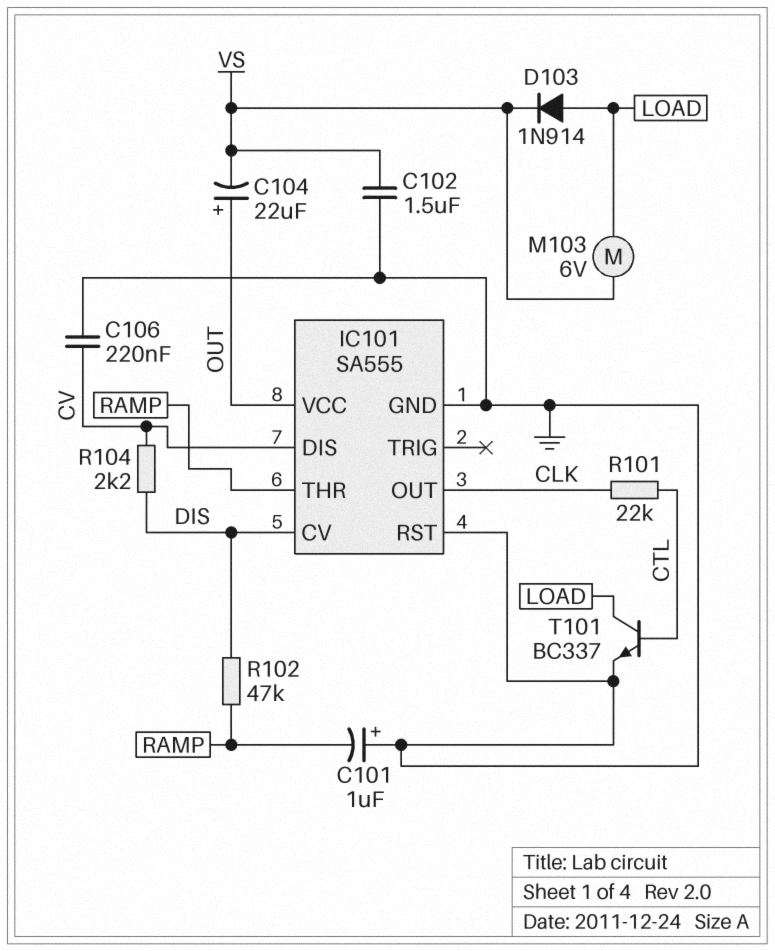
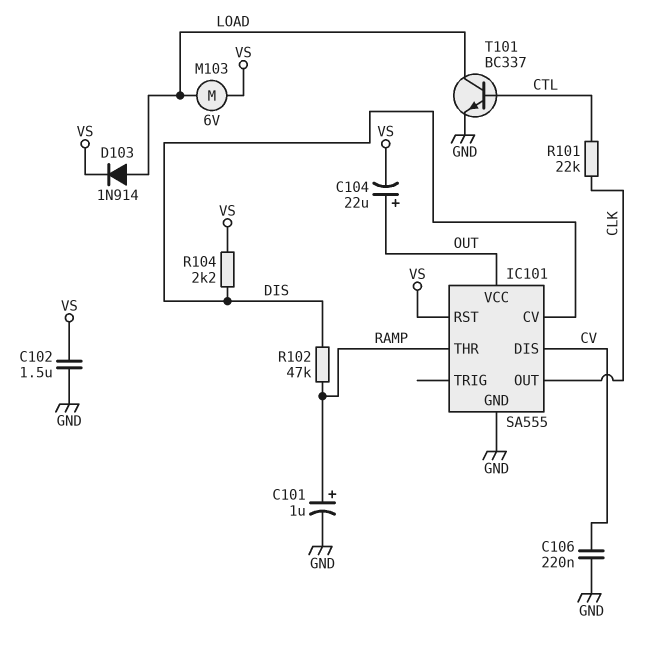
C101: 1uF (plus GND, minus RAMP) -> 1uF (plus RAMP, minus GND)
IC101 pin RST: GND -> VS
R104: 2.2k (CV, DIS) -> 2.2k (DIS, VS)

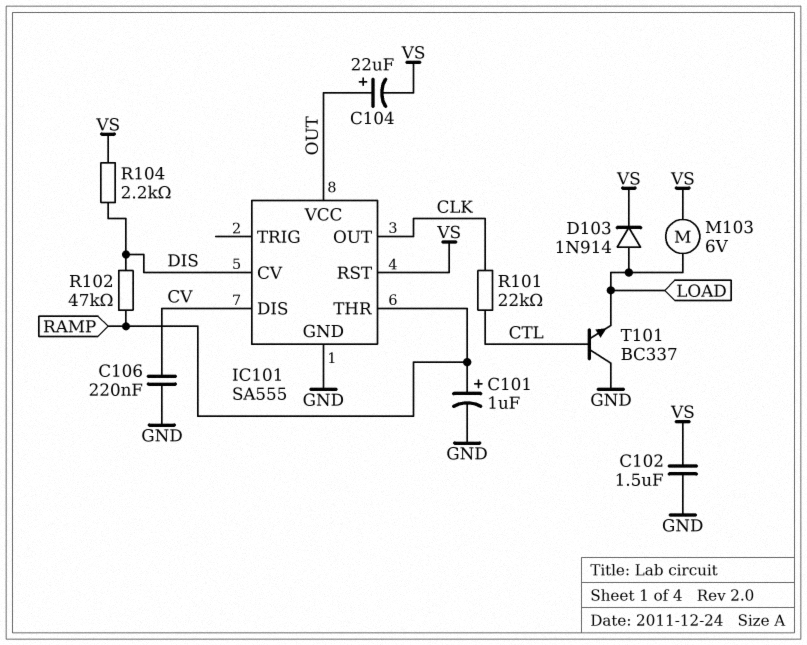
T101: NPN BC337 (B CTL, C LOAD, E GND) -> NPN BC337 (B CTL, C GND, E LOAD)

